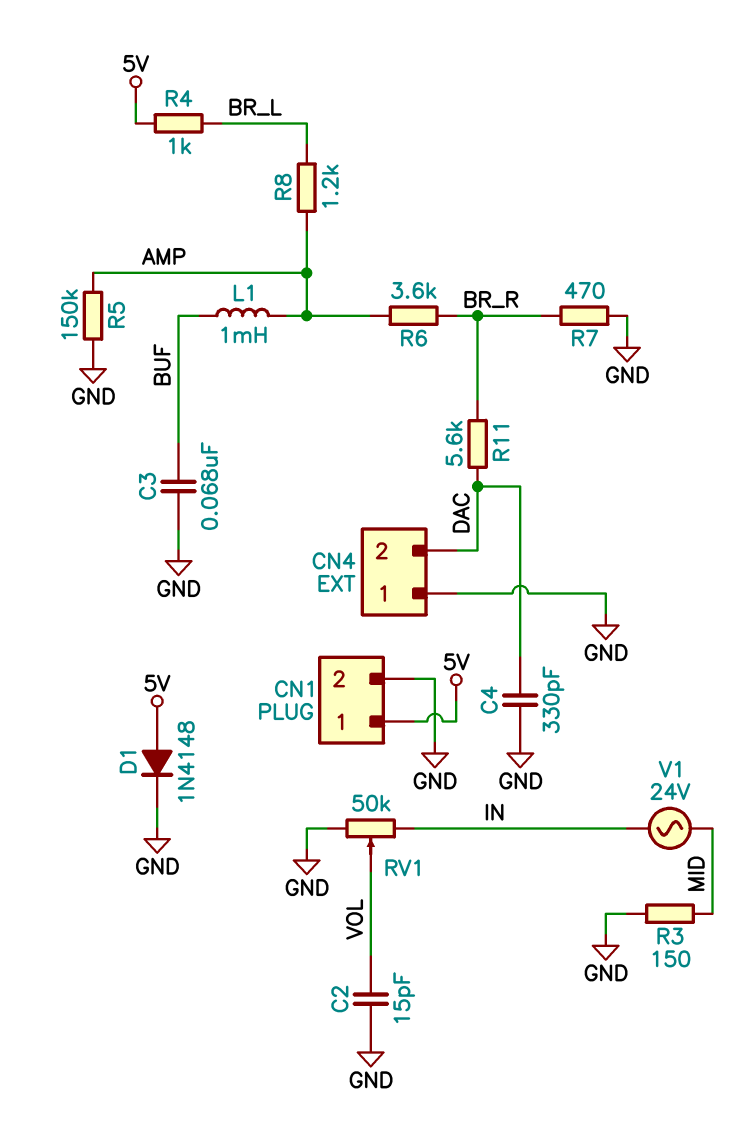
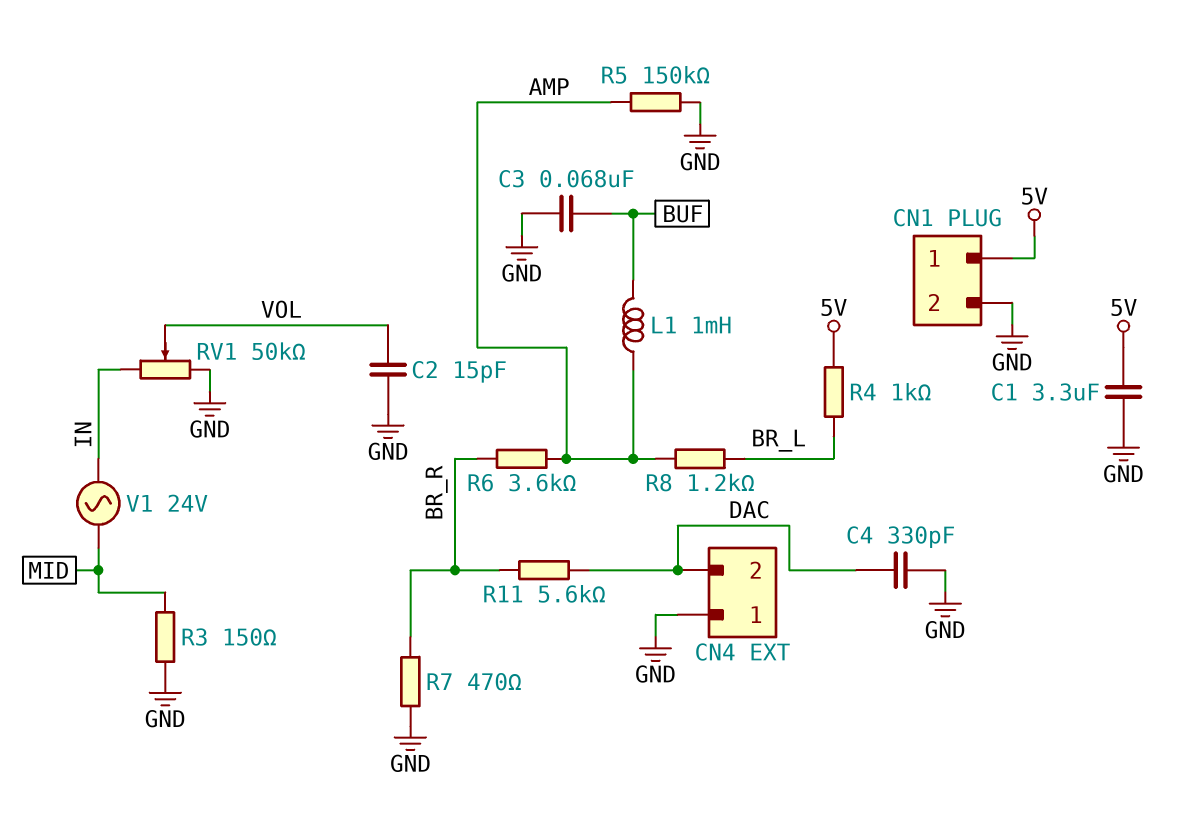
C1: none -> 3.3uF (5V, GND)
D1: diode 1N4148 (A 5V, K GND) -> none

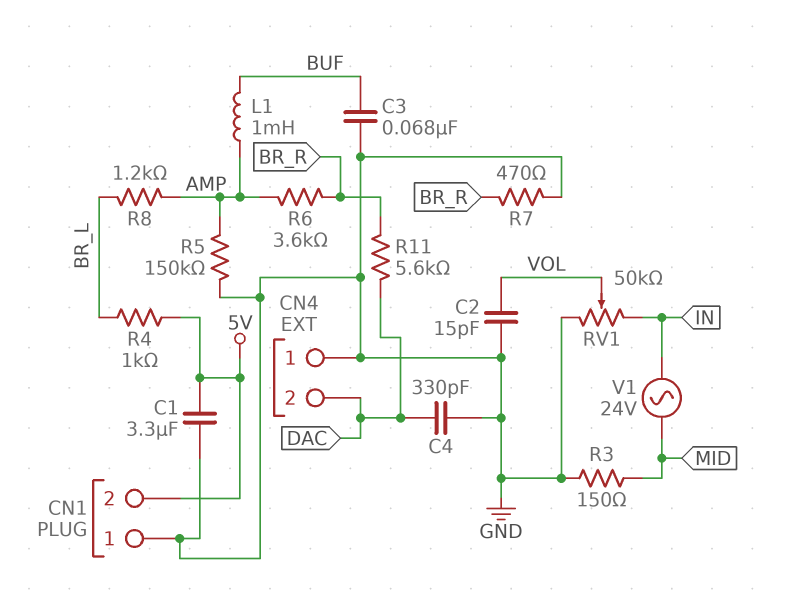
CN1 pin 1: 5V -> GND
CN1 pin 2: GND -> 5V

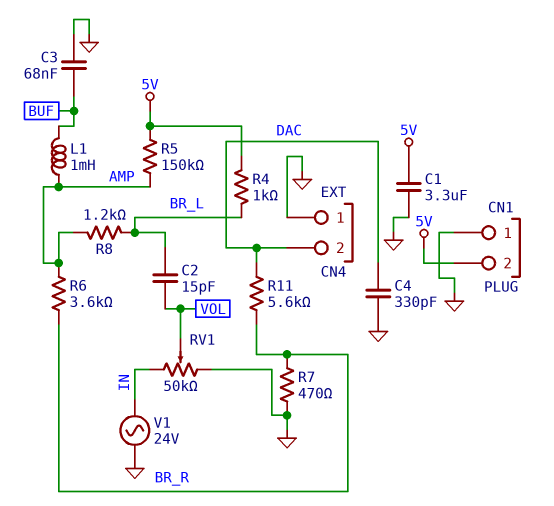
C2: 15pF (GND, VOL) -> 15pF (BR_L, VOL)
R3: 150 (GND, MID) -> none
R5: 150k (AMP, GND) -> 150k (5V, AMP)
V1: AC 24V (IN, MID) -> AC 24V (GND, IN)

